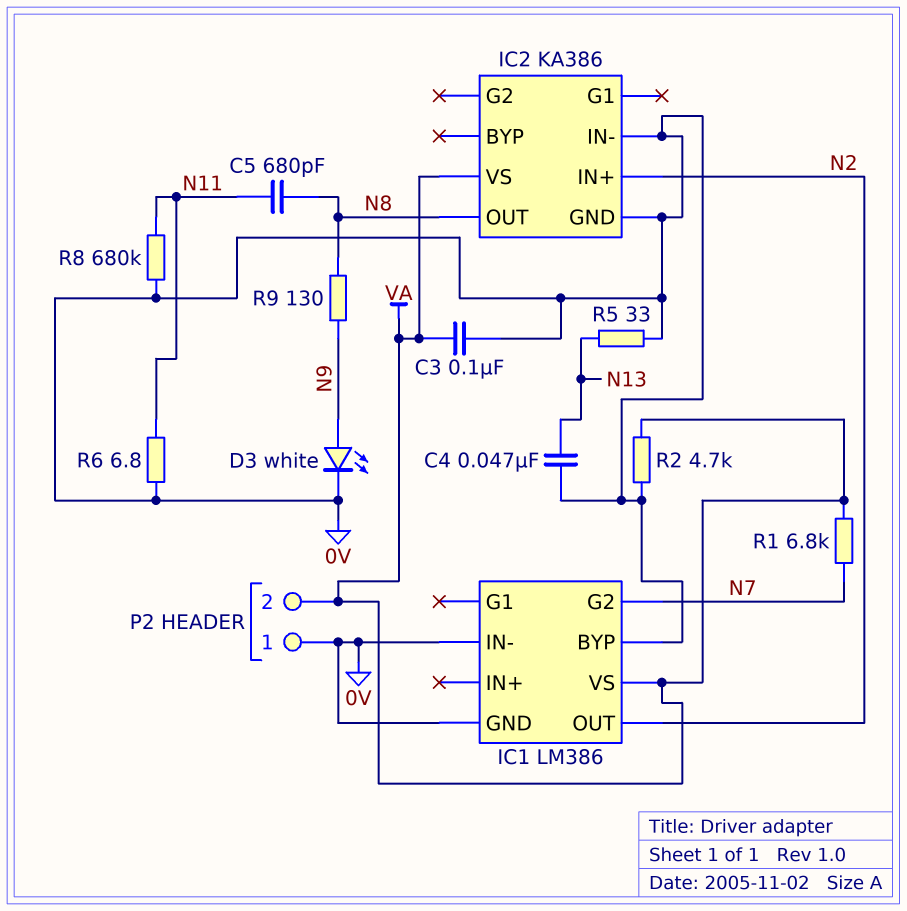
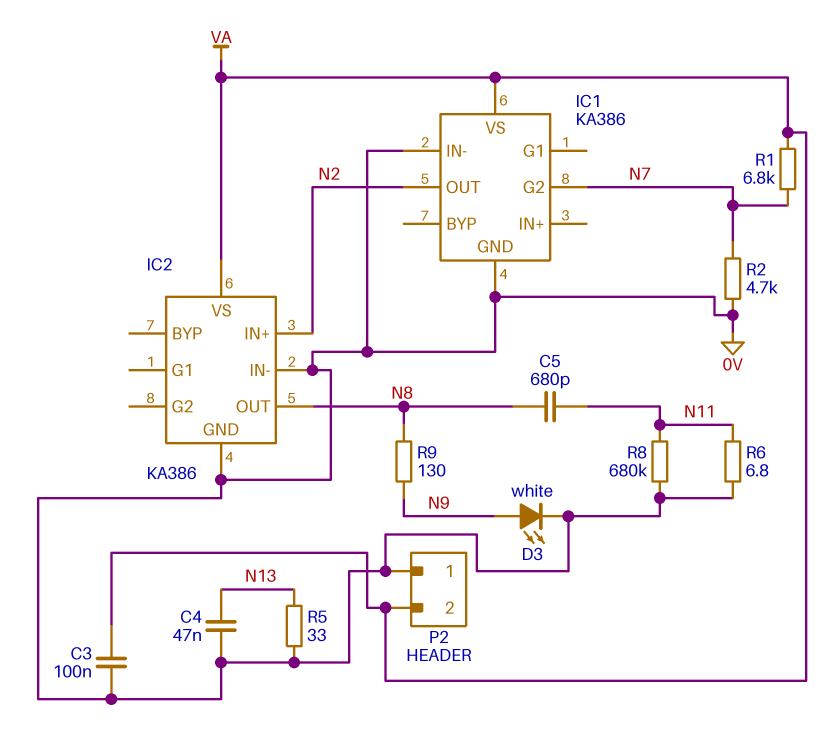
IC1: LM386 -> KA386
IC1 pin BYP: 0V -> none
R2: 4.7k (0V, VA) -> 4.7k (0V, N7)

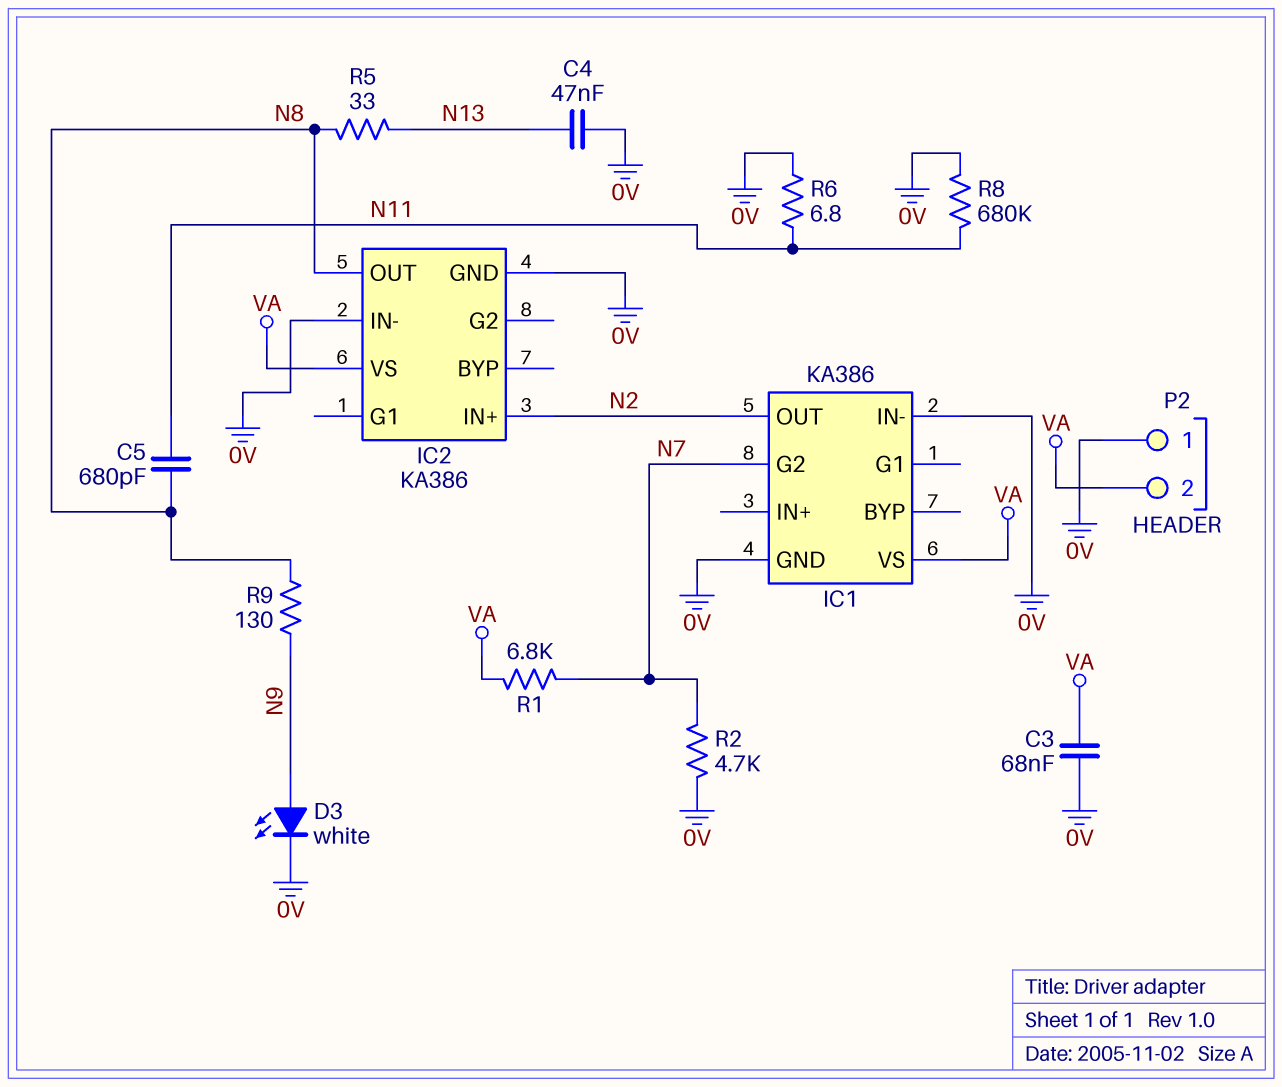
C3: 100nF (0V, VA) -> 68nF (0V, VA)
R5: 33 (0V, N13) -> 33 (N8, N13)

